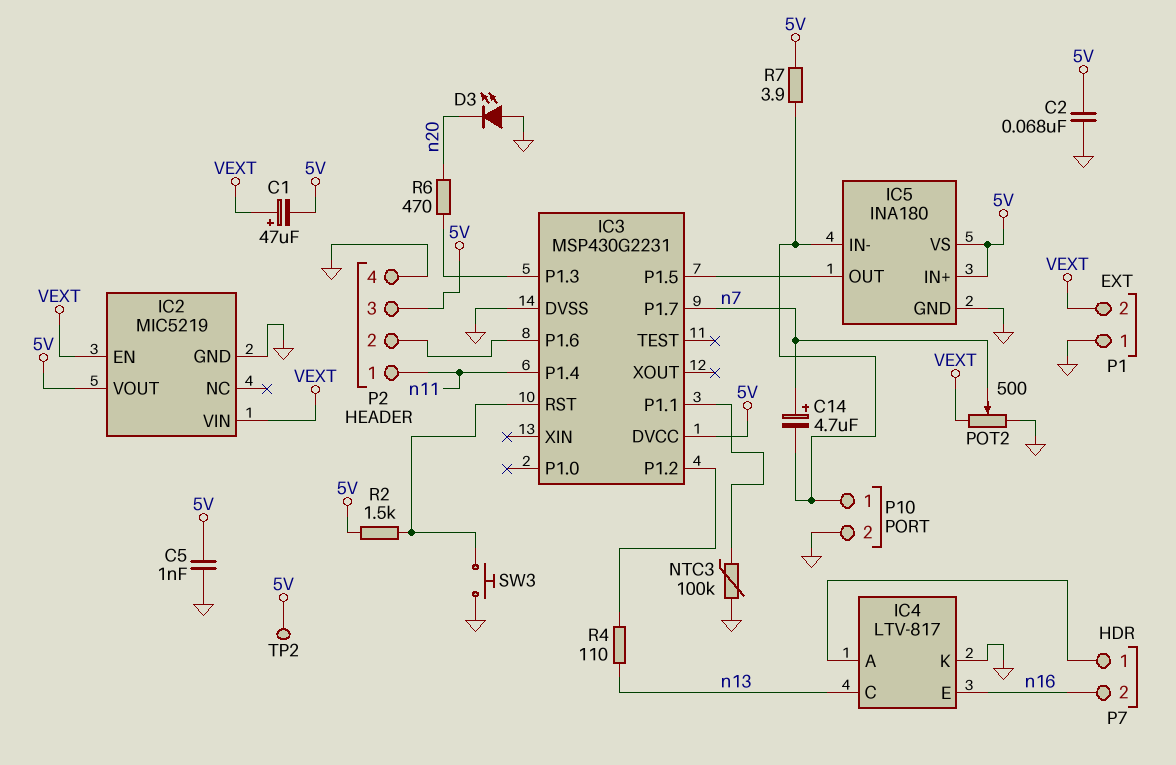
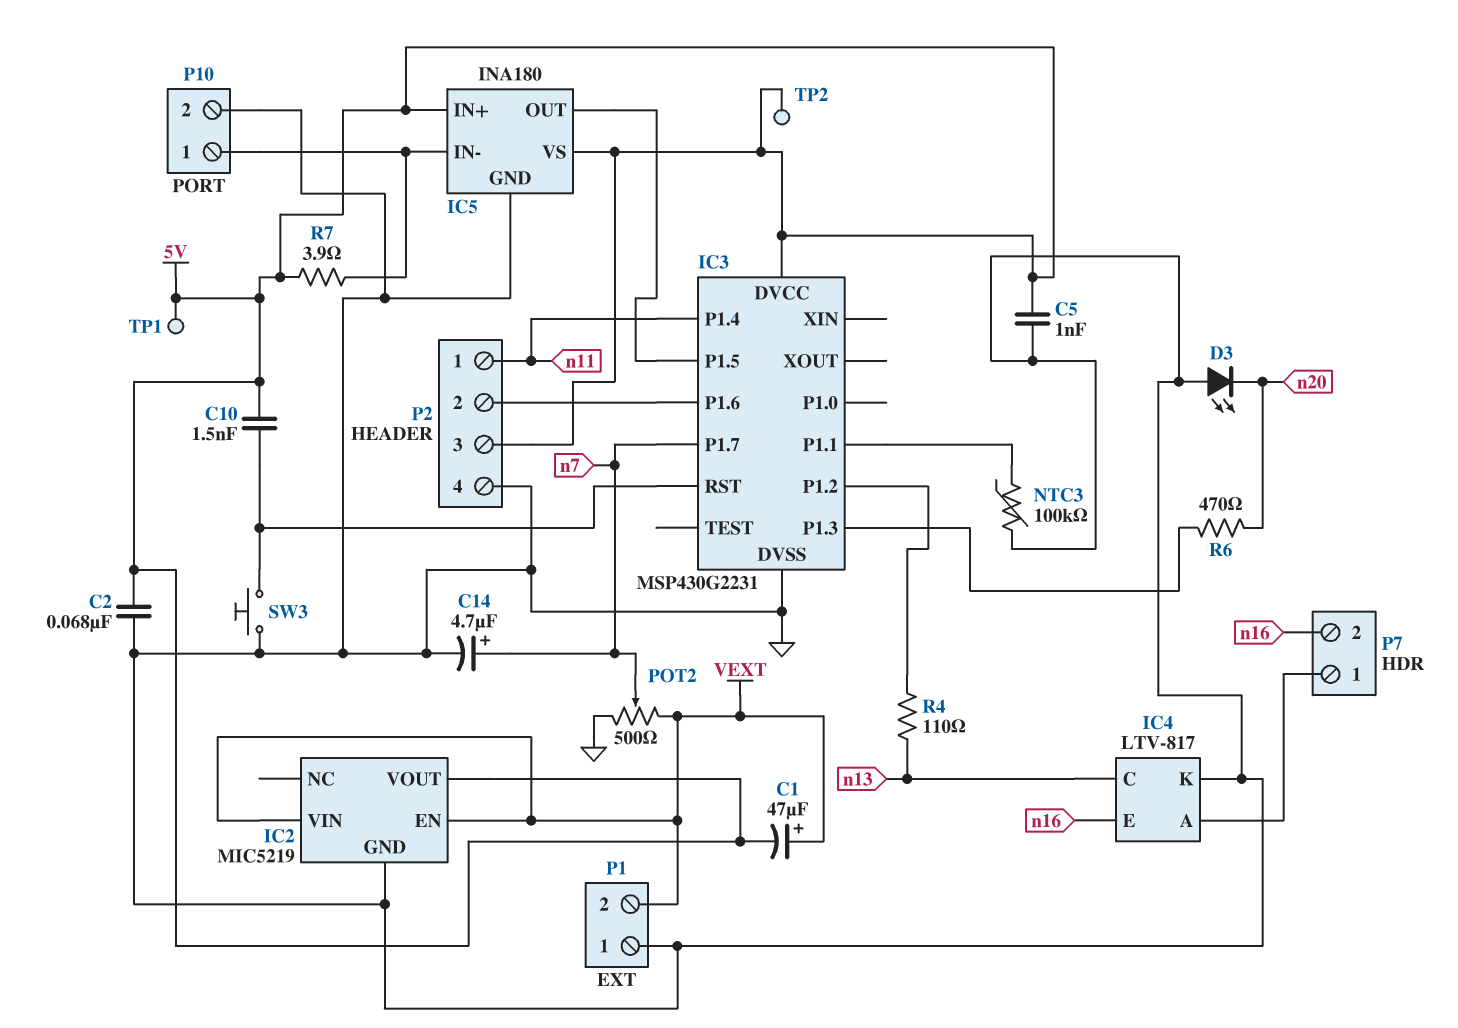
C10: none -> 1.5nF (5V, IC3/RST)
C14: 4.7uF (plus n7, minus IC5/IN-) -> 4.7uF (plus n7, minus GND)
R2: 1.5k (5V, IC3/RST) -> none
TP1: none -> test point (5V)

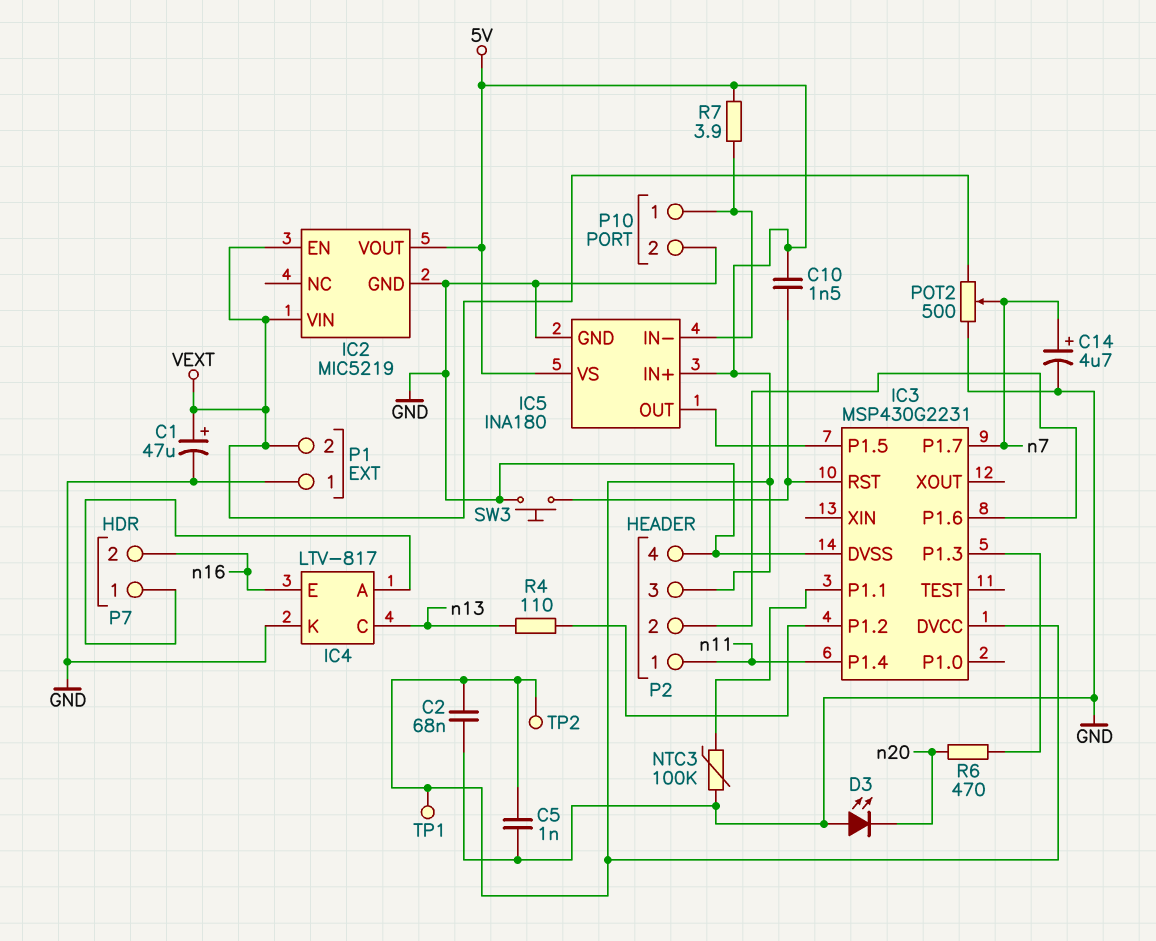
C1: 47uF (plus VEXT, minus 5V) -> 47uF (plus VEXT, minus GND)

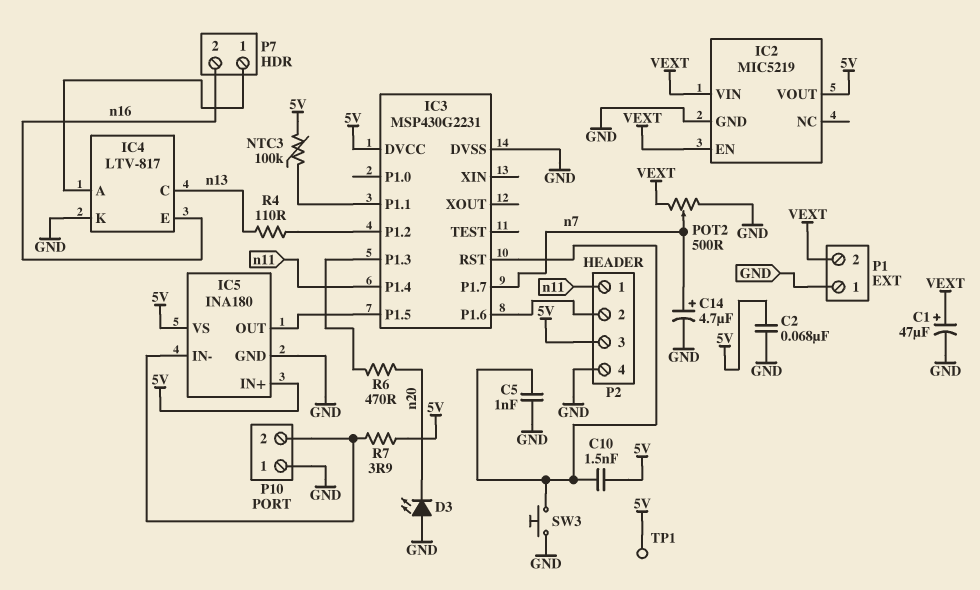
C5: 1nF (5V, GND) -> 1nF (GND, IC3/RST)
NTC3: 100k (GND, IC3/P1.1) -> 100k (5V, IC3/P1.1)
P10 pin 1: IC5/IN- -> GND
P10 pin 2: GND -> IC5/IN-
TP2: test point (5V) -> none

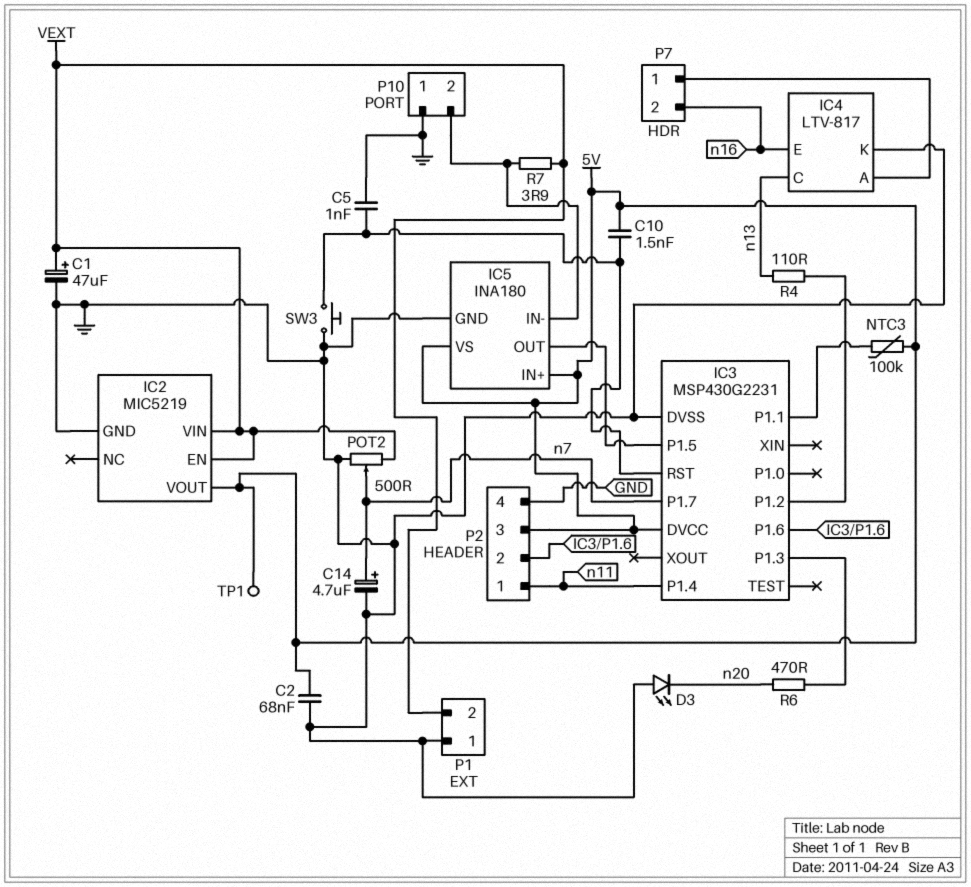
R7: 3.9 (5V, IC5/IN-) -> 3.9 (IC5/IN-, VEXT)

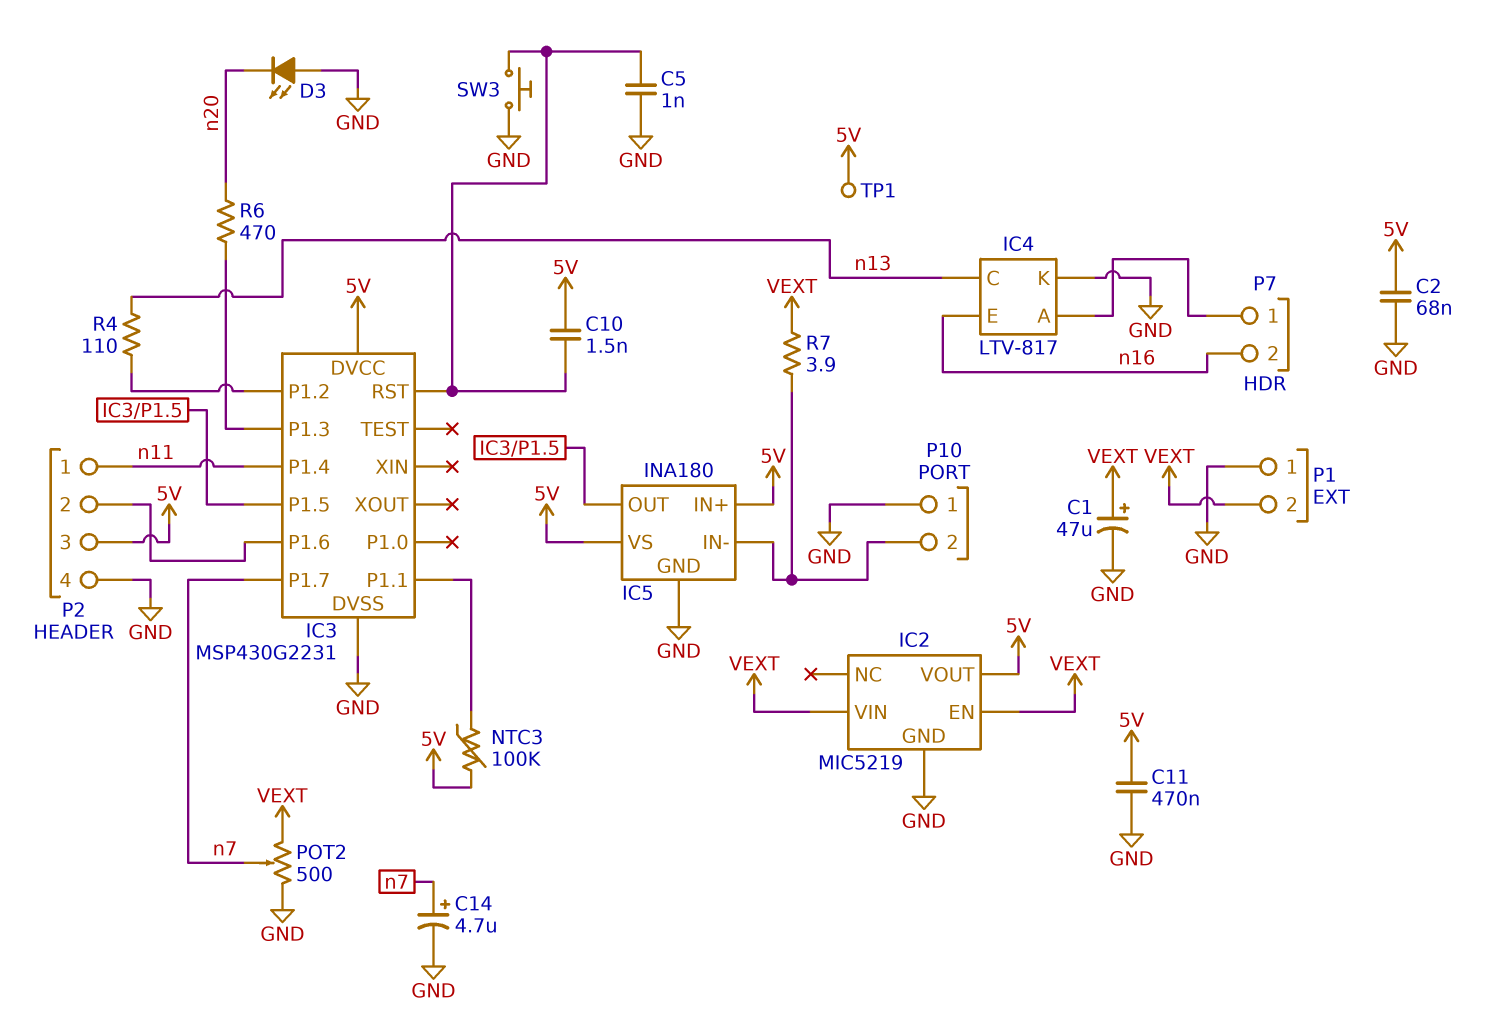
C11: none -> 470nF (5V, GND)

